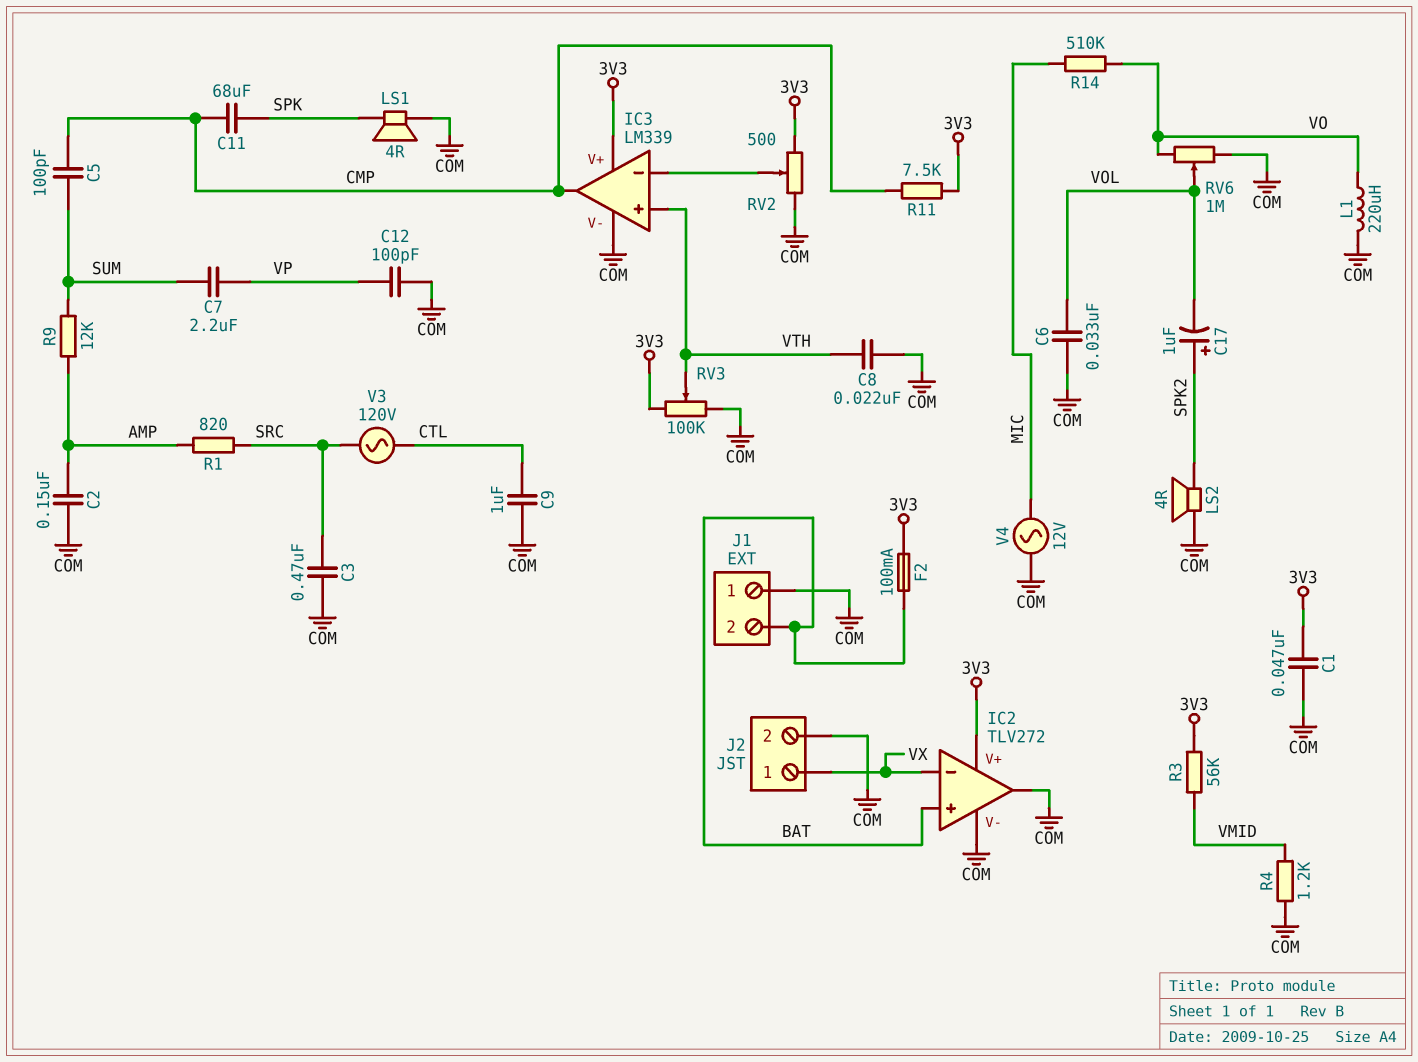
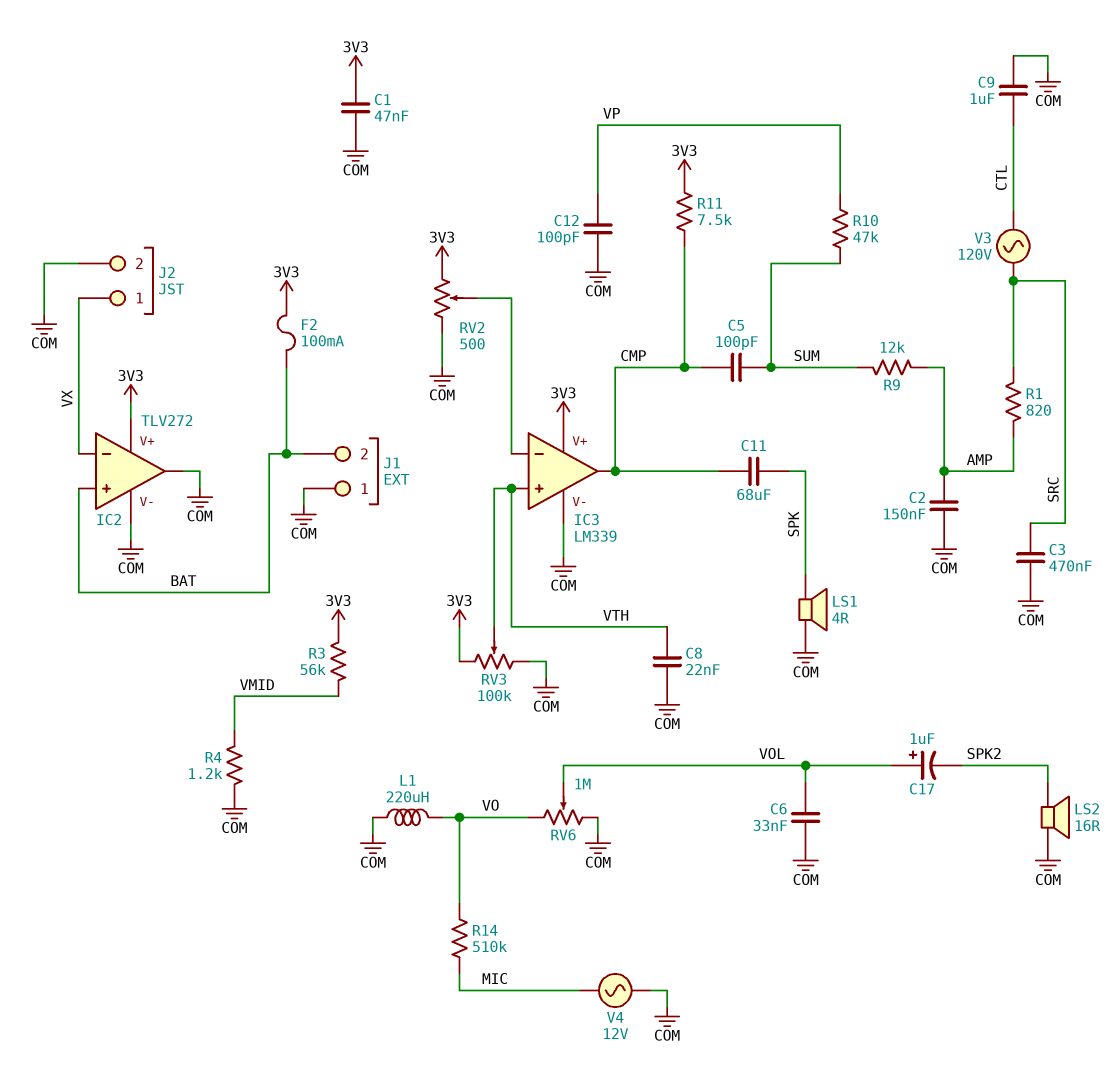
C7: 2.2uF (SUM, VP) -> none
C17: 1uF (plus SPK2, minus VOL) -> 1uF (plus VOL, minus SPK2)
LS2: speaker 4R (COM, SPK2) -> speaker 16R (COM, SPK2)
R10: none -> 47k (SUM, VP)

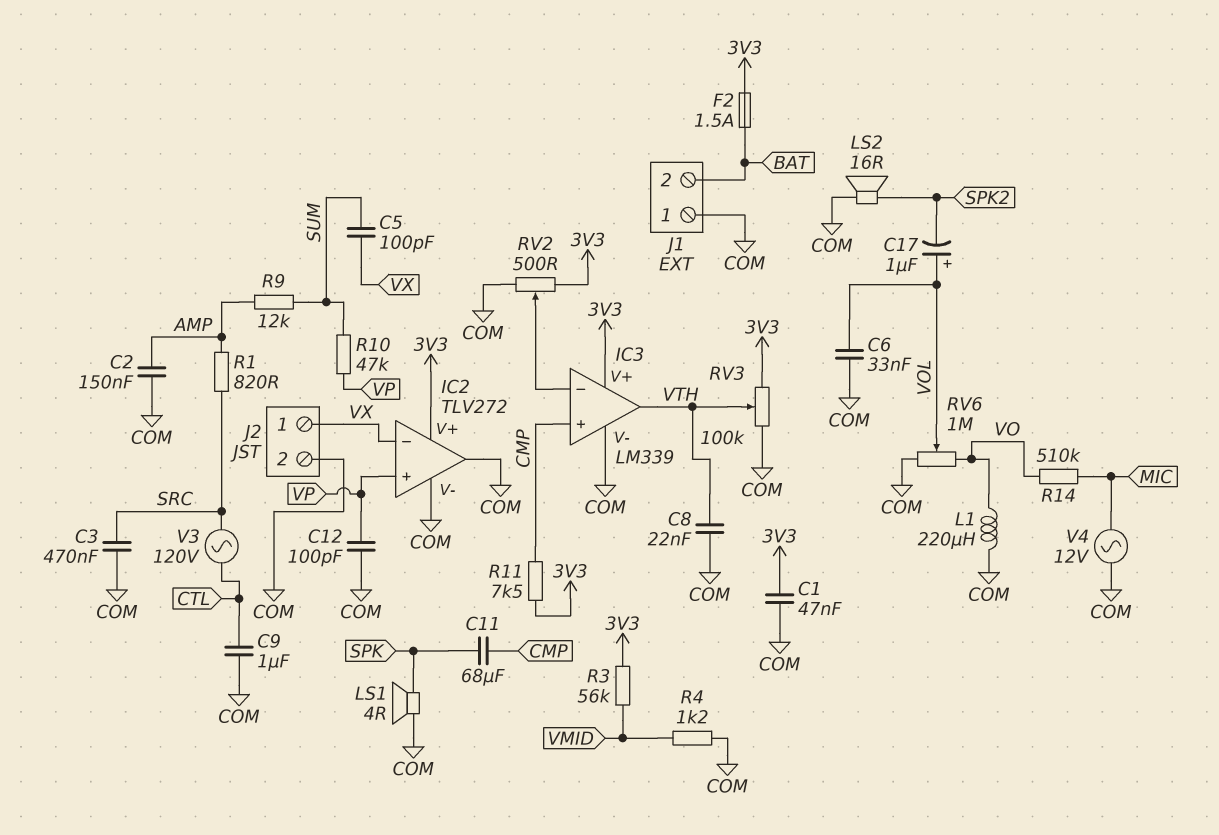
C5: 100pF (CMP, SUM) -> 100pF (SUM, VX)
F2: 100mA (3V3, BAT) -> 1.5A (3V3, BAT)
IC2 pin in+: BAT -> VP
IC3 pin in+: VTH -> CMP
IC3 pin out: CMP -> VTH

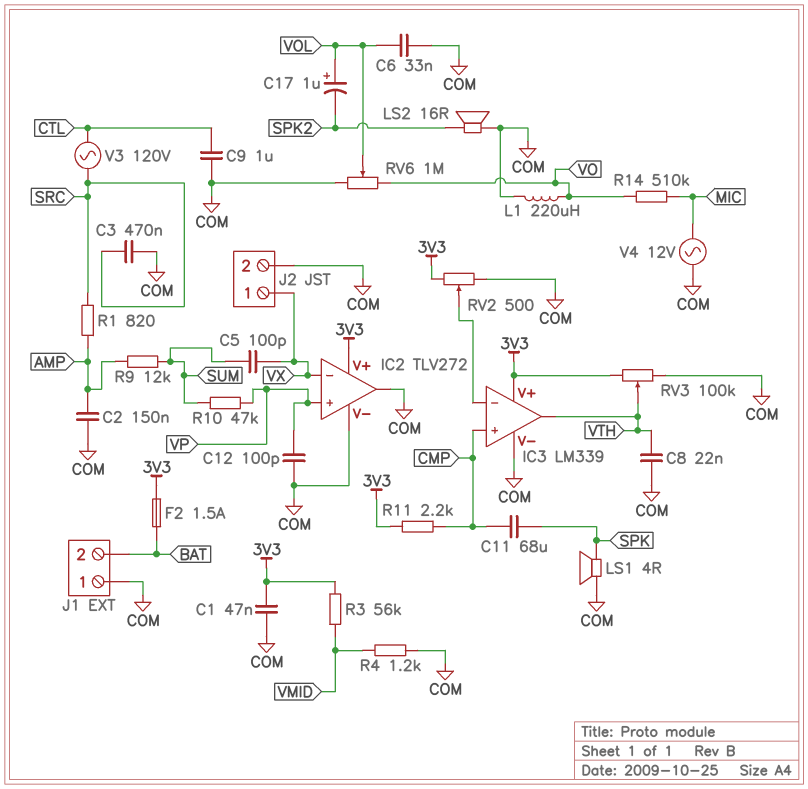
R11: 7.5k (3V3, CMP) -> 2.2k (3V3, CMP)

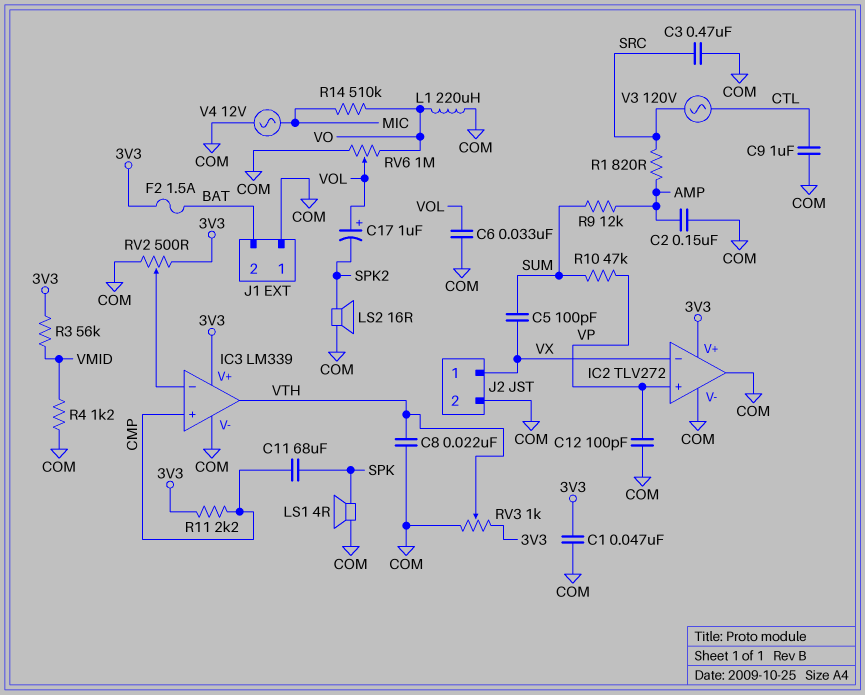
RV3: 100k (3V3, COM, wiper VTH) -> 1k (3V3, COM, wiper VTH)

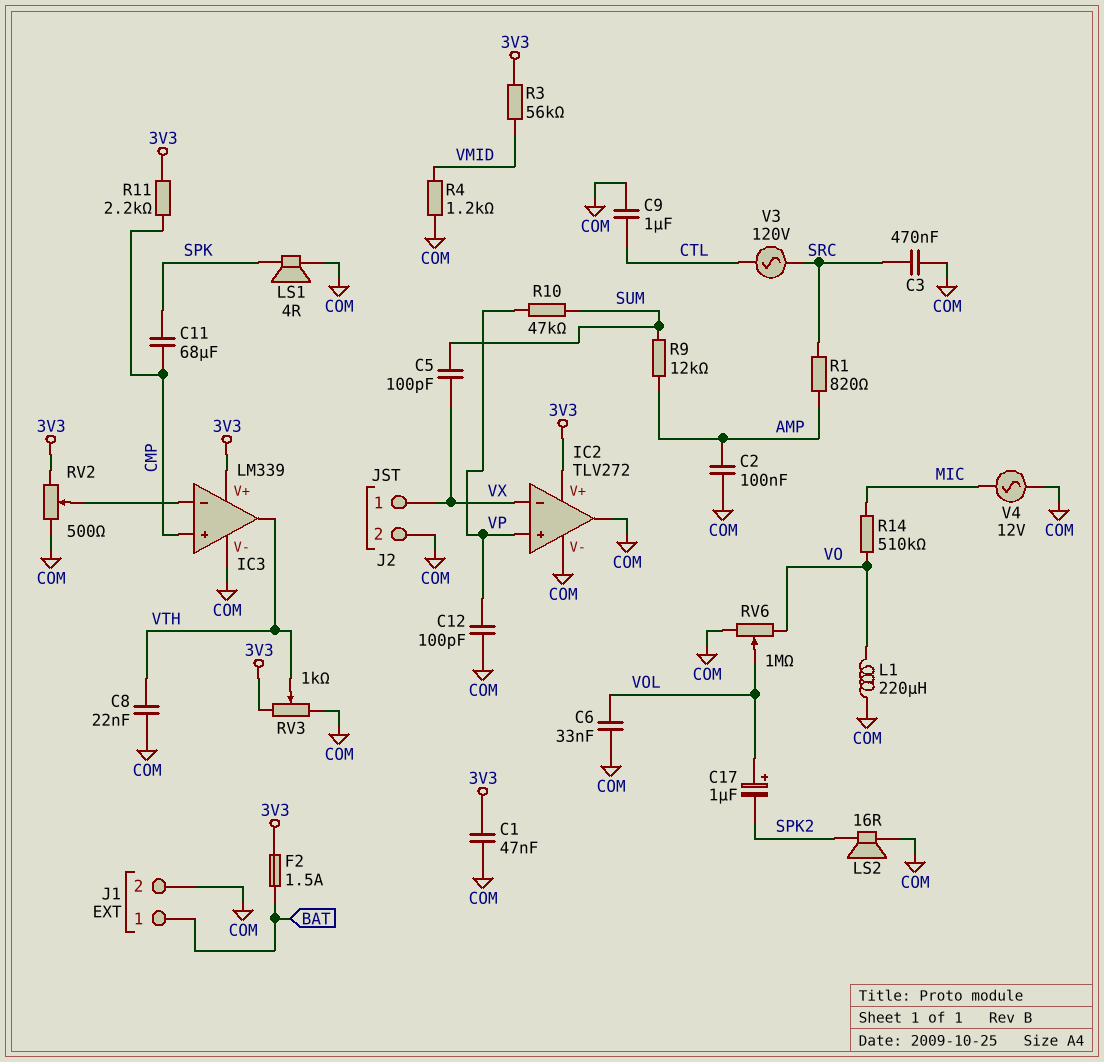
C2: 150nF (AMP, COM) -> 100nF (AMP, COM)
J1 pin 1: COM -> BAT
J1 pin 2: BAT -> COM

